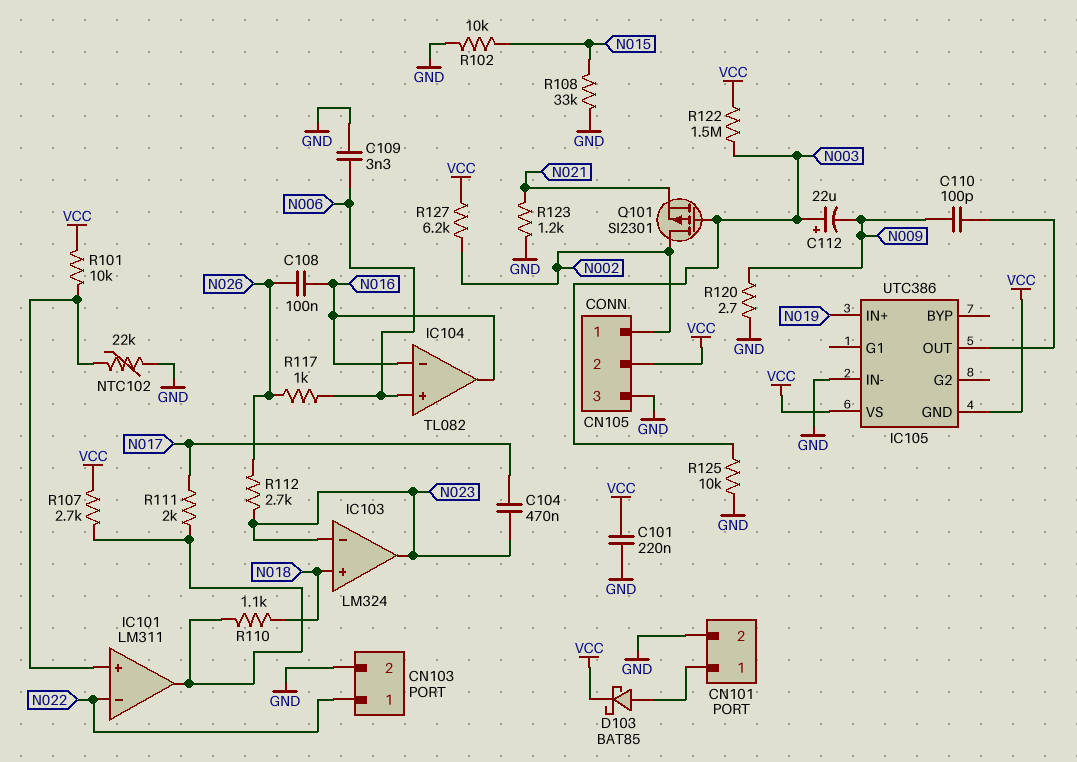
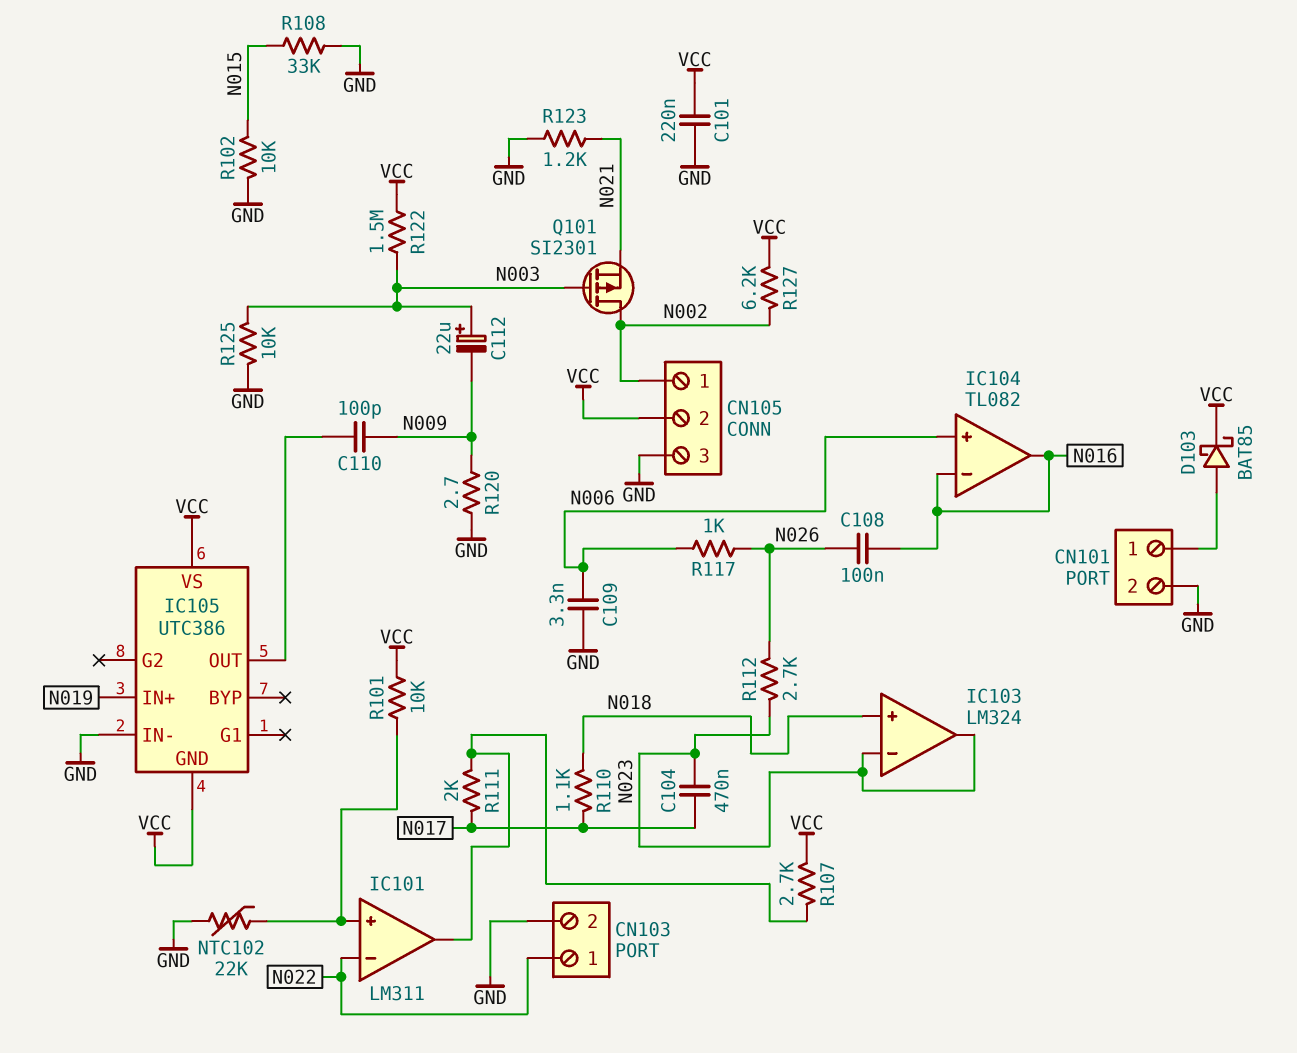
R110: 1.1k (IC101/out, N018) -> 1.1k (N017, N018)

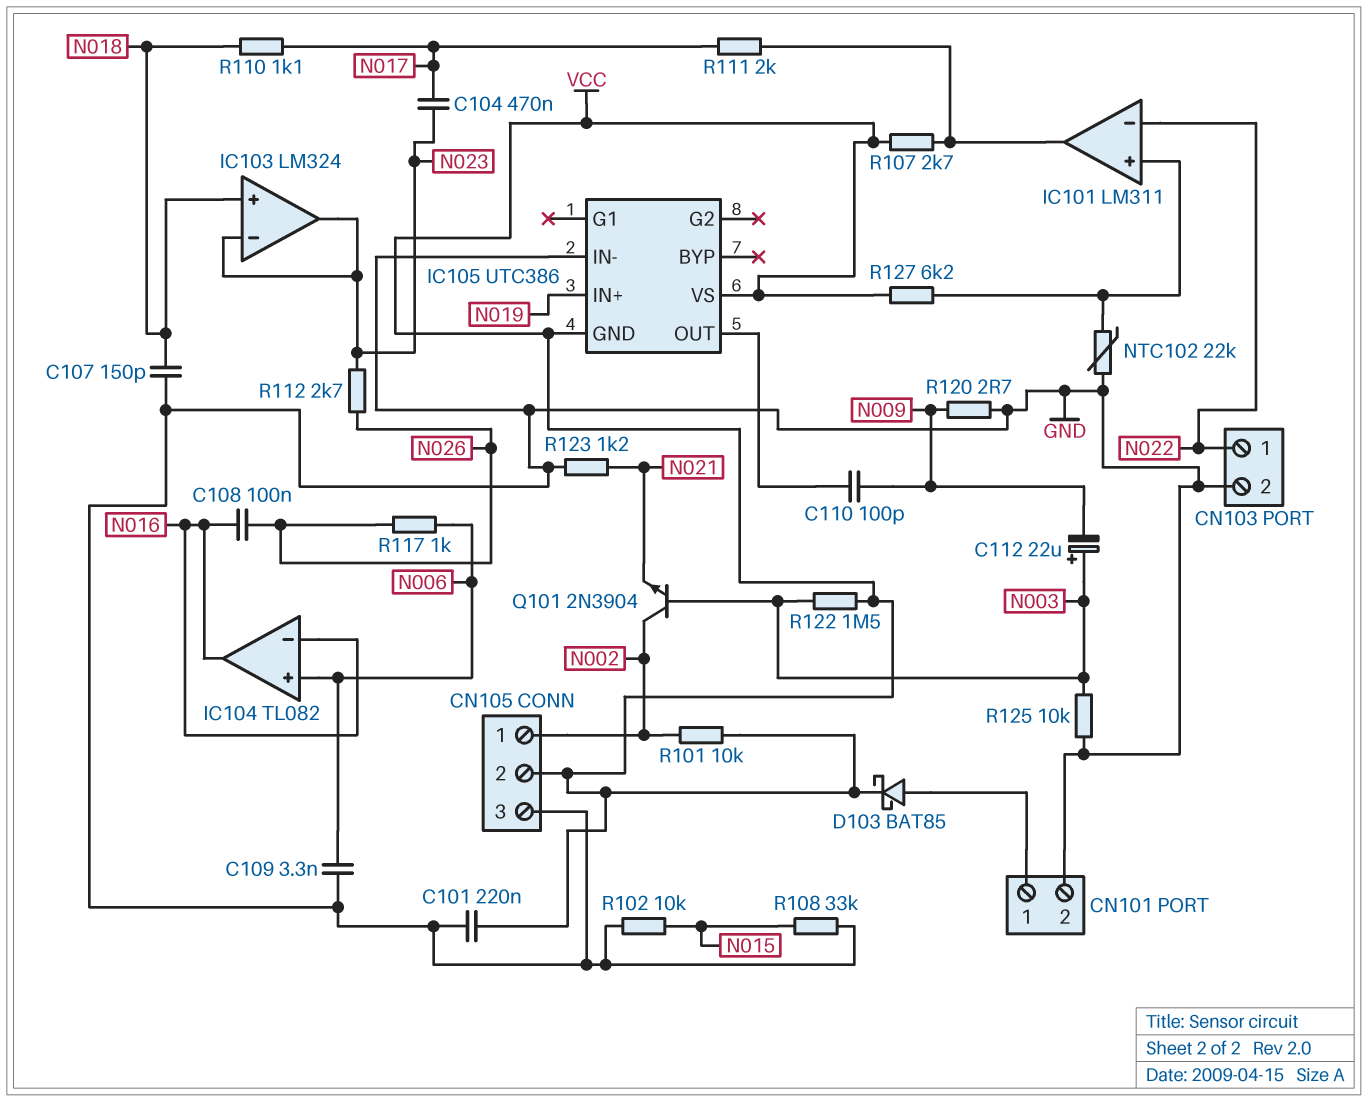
C107: none -> 150pF (GND, N018)
Q101: PMOS SI2301 (G N003, D N002, S N021) -> NPN 2N3904 (B N003, C N002, E N021)
R101: 10k (IC101/in+, VCC) -> 10k (N002, VCC)
R127: 6.2k (N002, VCC) -> 6.2k (IC101/in+, VCC)

